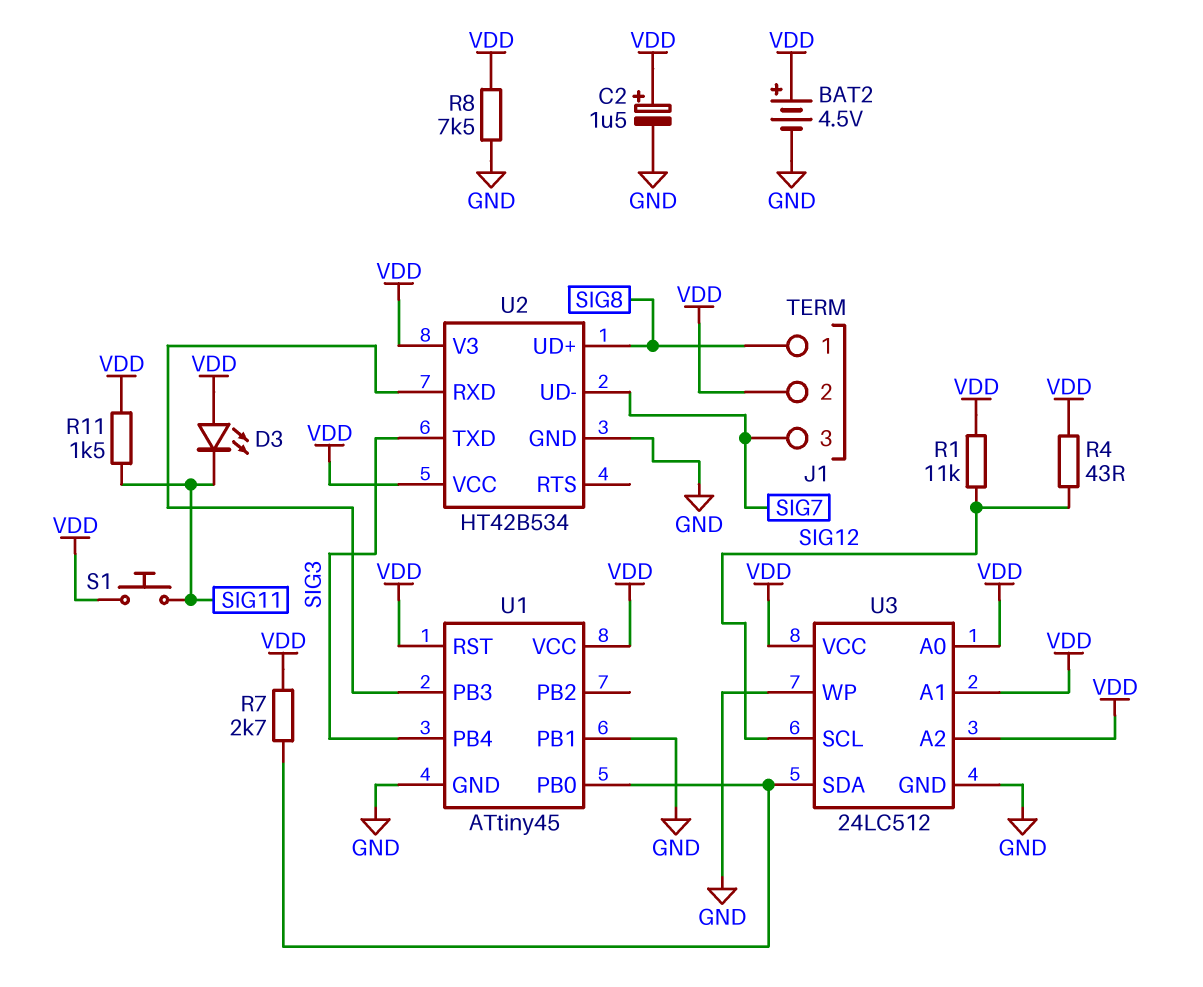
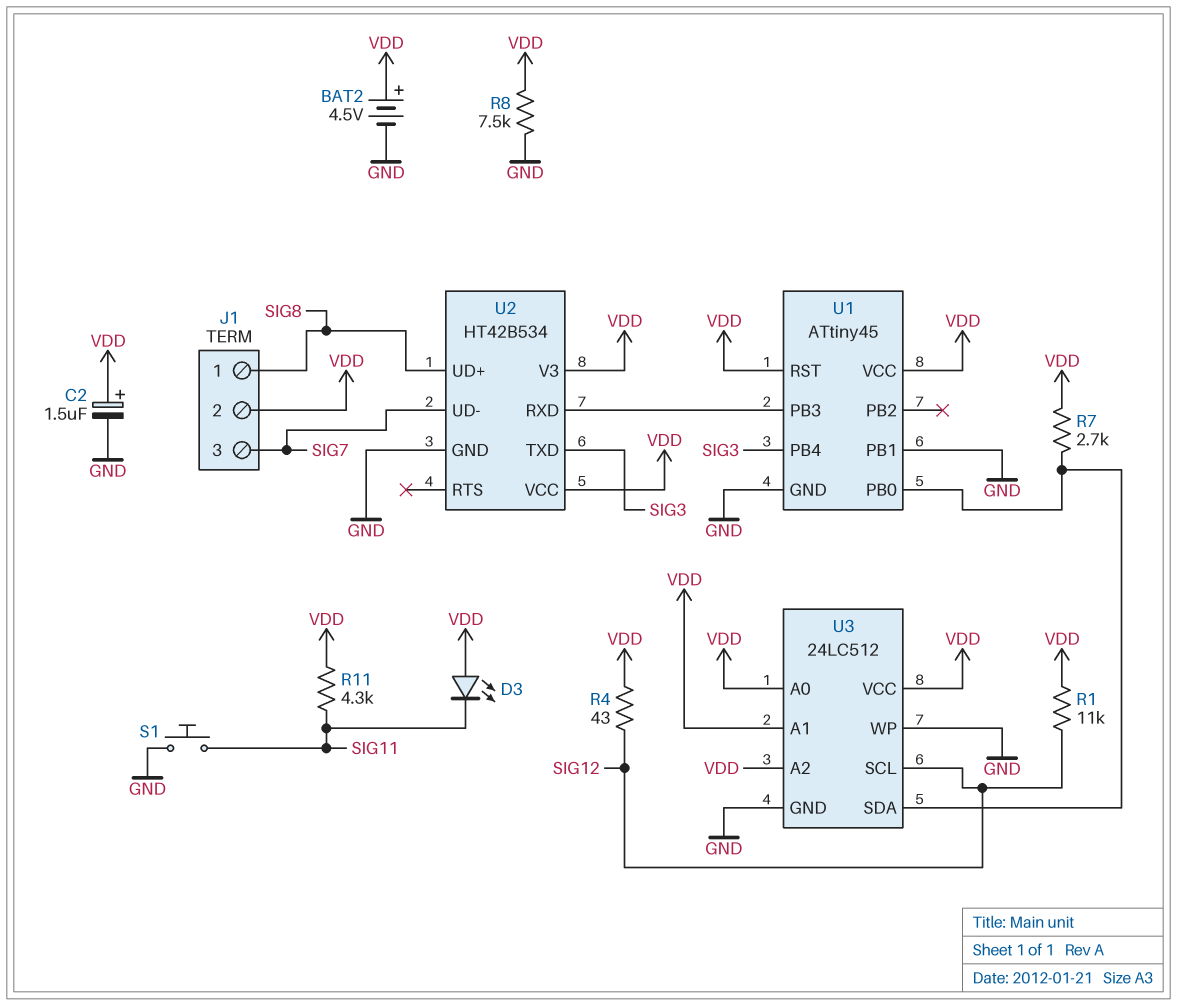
R11: 1.5k (SIG11, VDD) -> 4.3k (SIG11, VDD)
S1: button (SIG11, VDD) -> button (GND, SIG11)

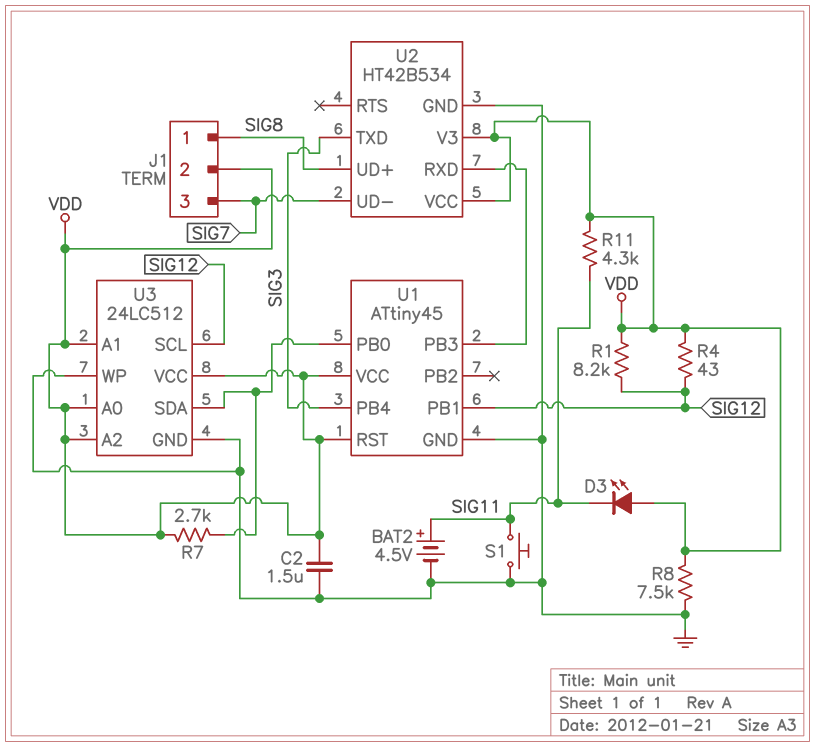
BAT2: 4.5V (plus VDD, minus GND) -> 4.5V (plus SIG11, minus GND)
C2: 1.5uF (plus VDD, minus GND) -> 1.5uF (GND, VDD)
R1: 11k (SIG12, VDD) -> 8.2k (SIG12, VDD)
U1 pin PB1: GND -> SIG12

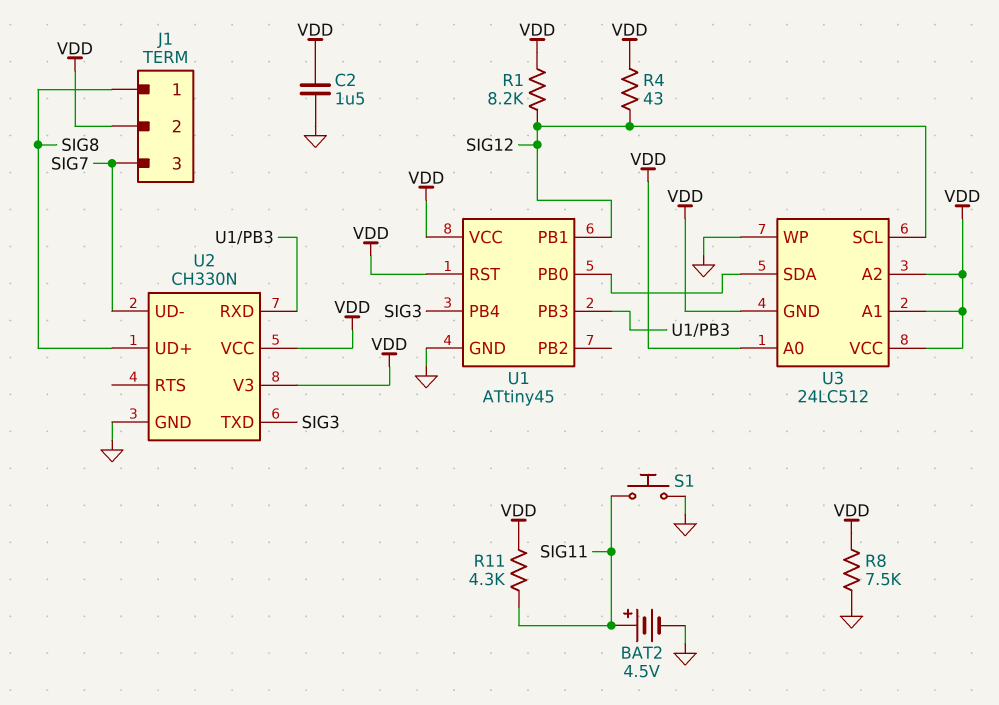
D3: LED (A VDD, K SIG11) -> none
R7: 2.7k (U1/PB0, VDD) -> none
U2: HT42B534 -> CH330N
U3 pin GND: GND -> VDD

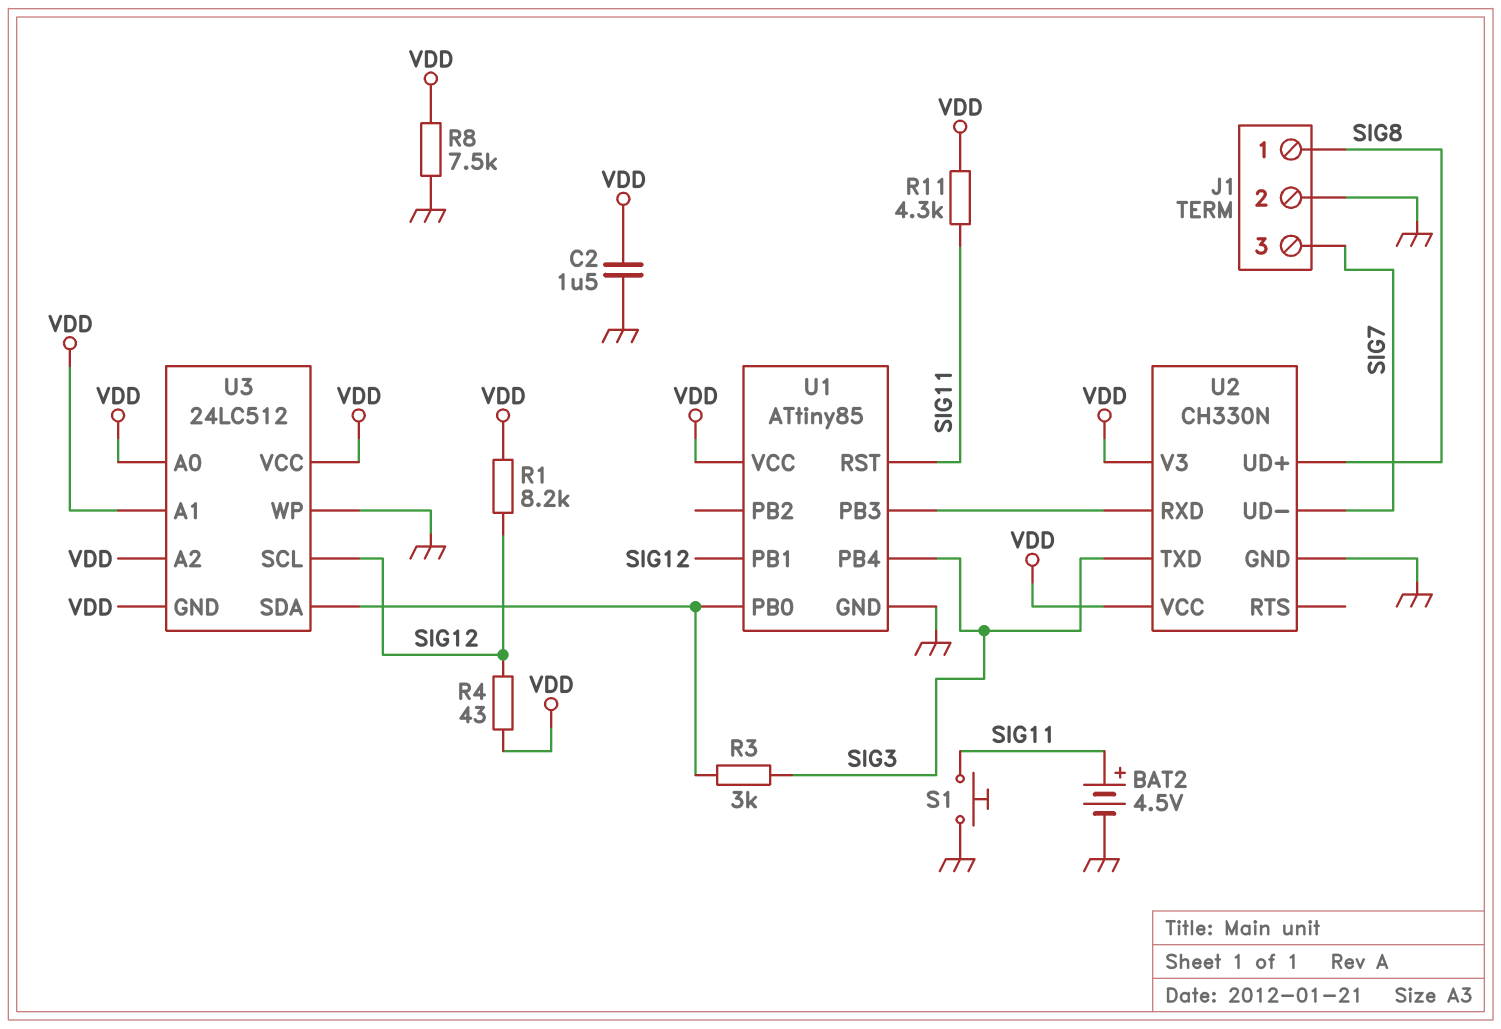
J1 pin 2: VDD -> GND
R3: none -> 3k (SIG3, U1/PB0)
U1: ATtiny45 -> ATtiny85
U1 pin RST: VDD -> SIG11

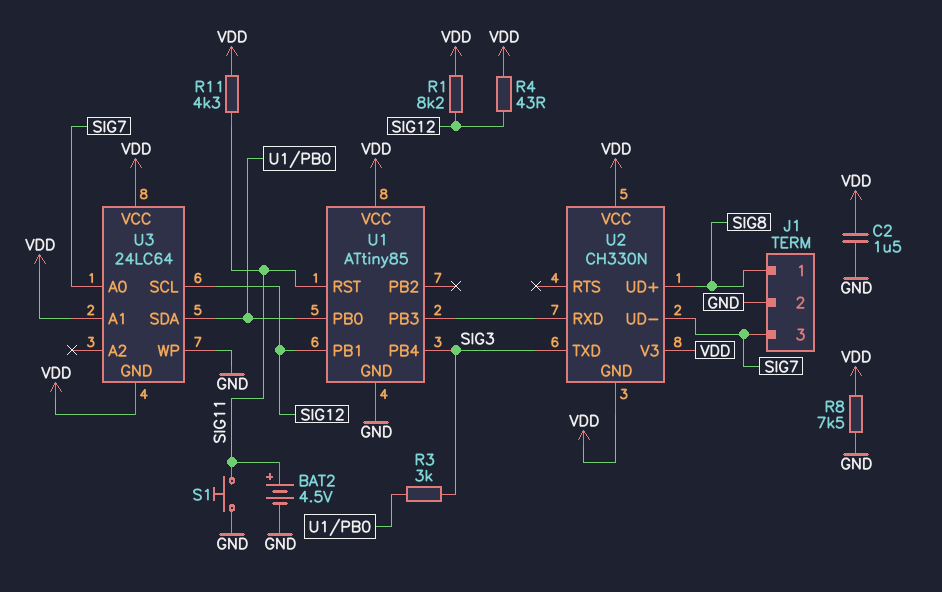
U2 pin GND: GND -> VDD
U3: 24LC512 -> 24LC64
U3 pin A0: VDD -> SIG7
U3 pin A2: VDD -> none

